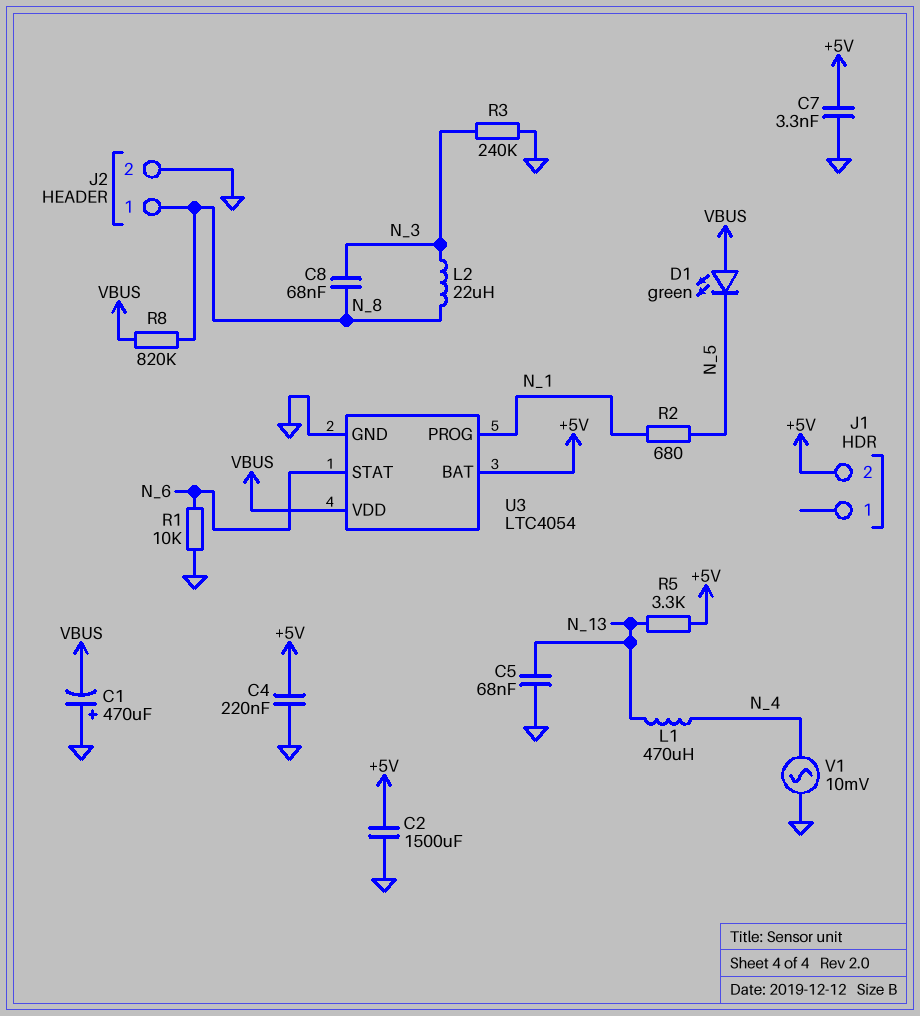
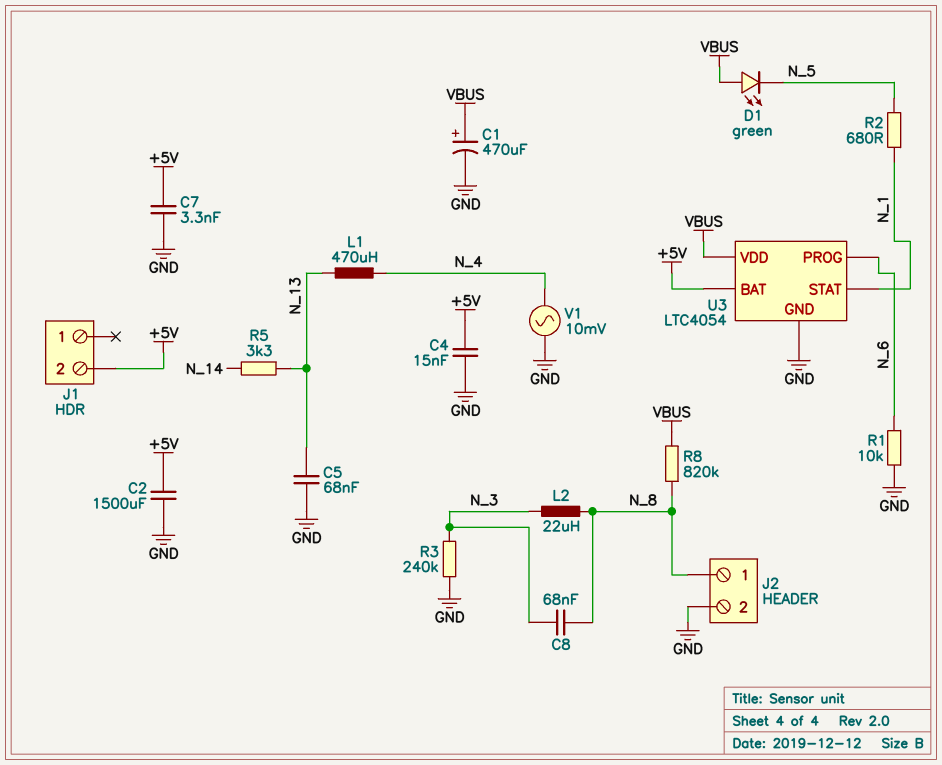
C1: 470uF (plus GND, minus VBUS) -> 470uF (plus VBUS, minus GND)
C4: 220nF (+5V, GND) -> 15nF (+5V, GND)
R5: 3.3k (+5V, N_13) -> 3.3k (N_13, N_14)
U3 pin PROG: N_1 -> N_6
U3 pin STAT: N_6 -> N_1

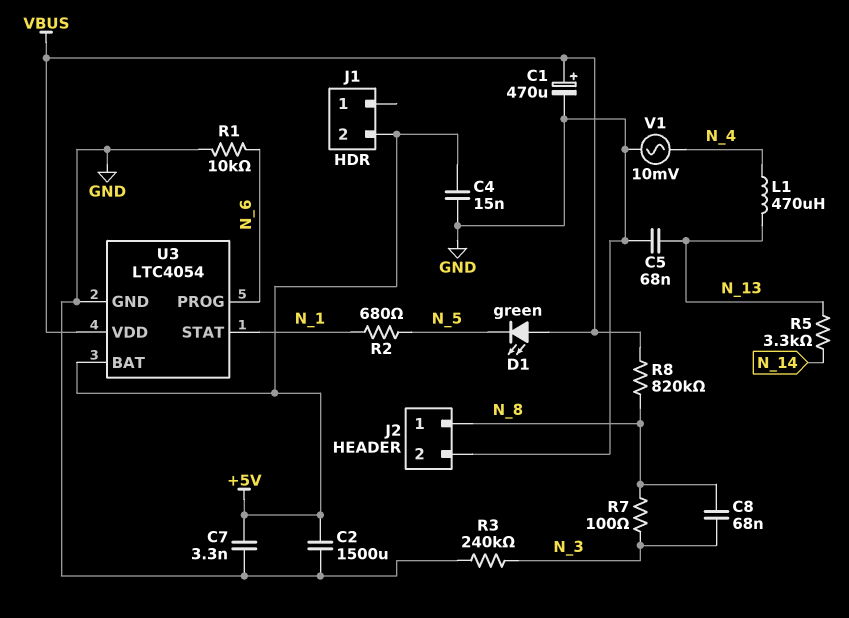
L2: 22uH (N_3, N_8) -> none
R7: none -> 100 (N_3, N_8)

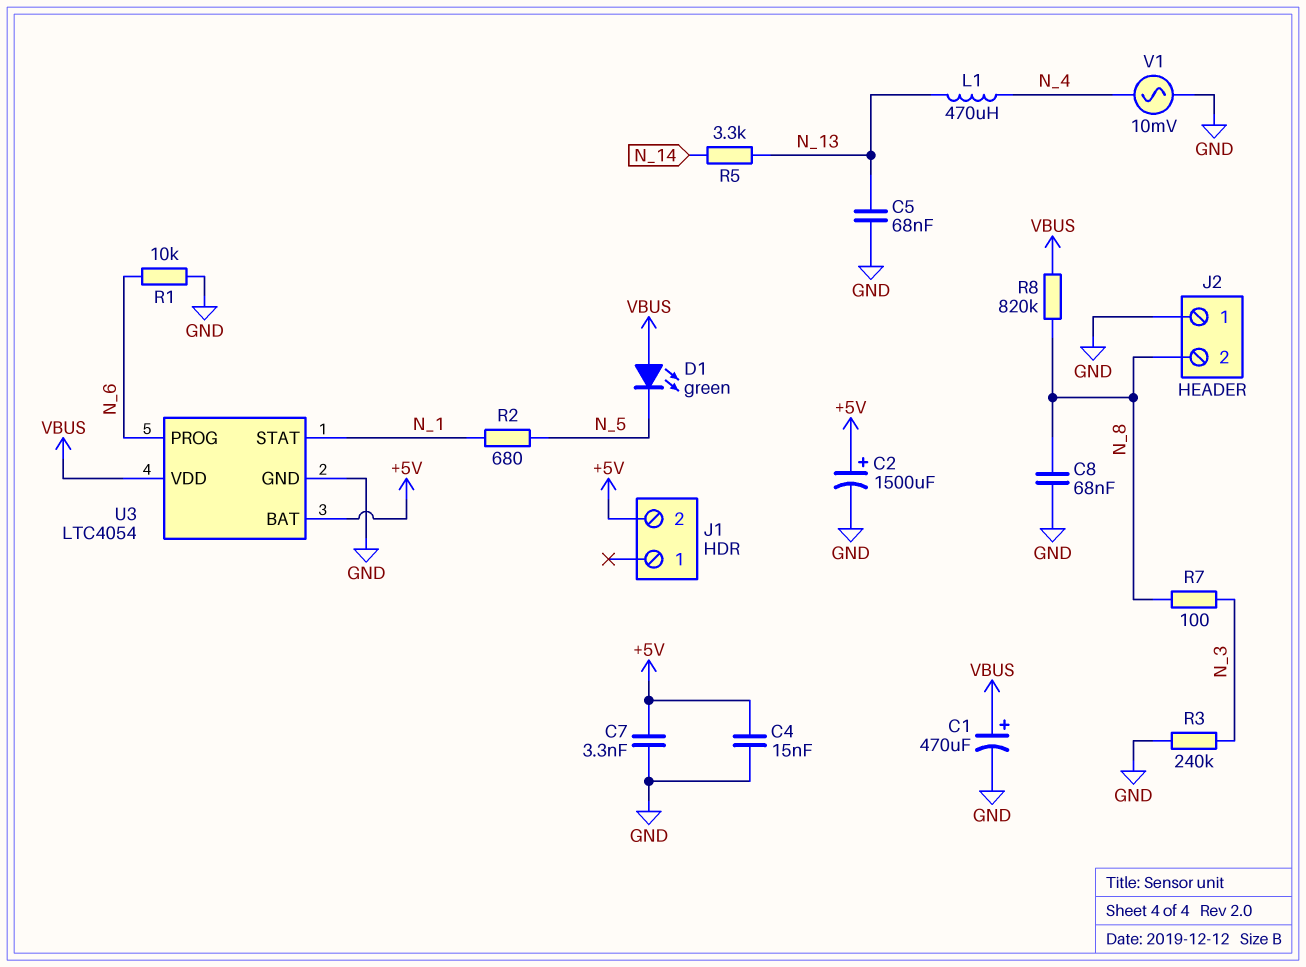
C2: 1500uF (+5V, GND) -> 1500uF (plus +5V, minus GND)
C8: 68nF (N_3, N_8) -> 68nF (GND, N_8)
J2 pin 1: N_8 -> GND
J2 pin 2: GND -> N_8

